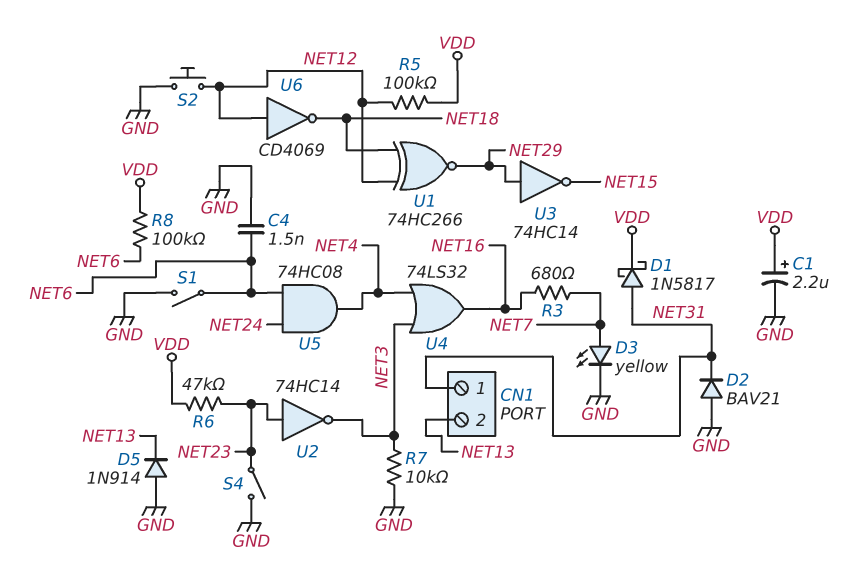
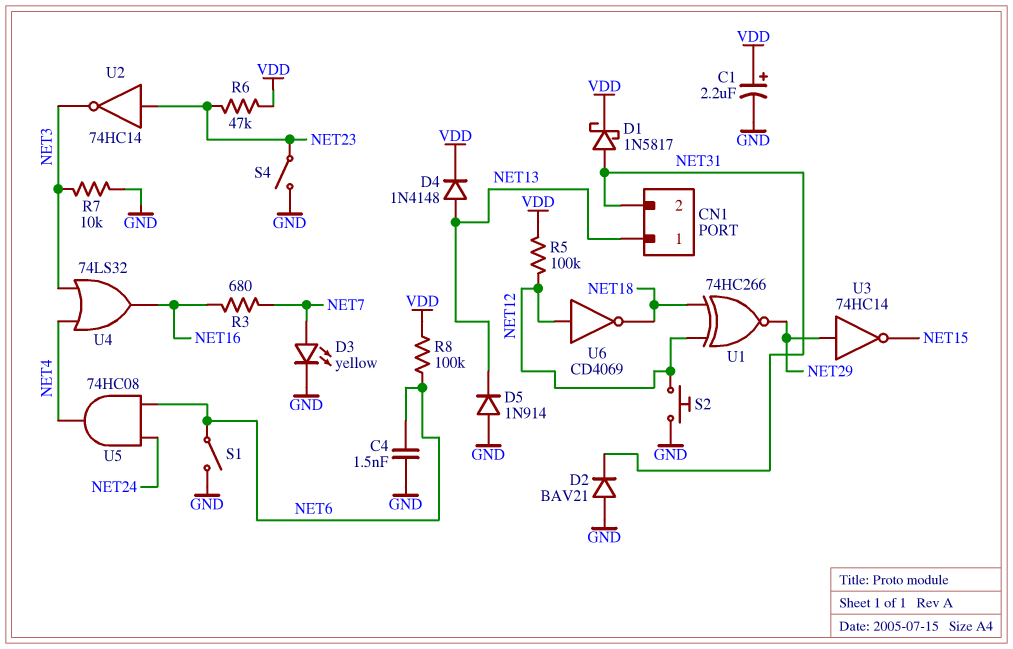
CN1 pin 1: NET31 -> NET13
CN1 pin 2: NET13 -> NET31
D4: none -> diode 1N4148 (A NET13, K VDD)

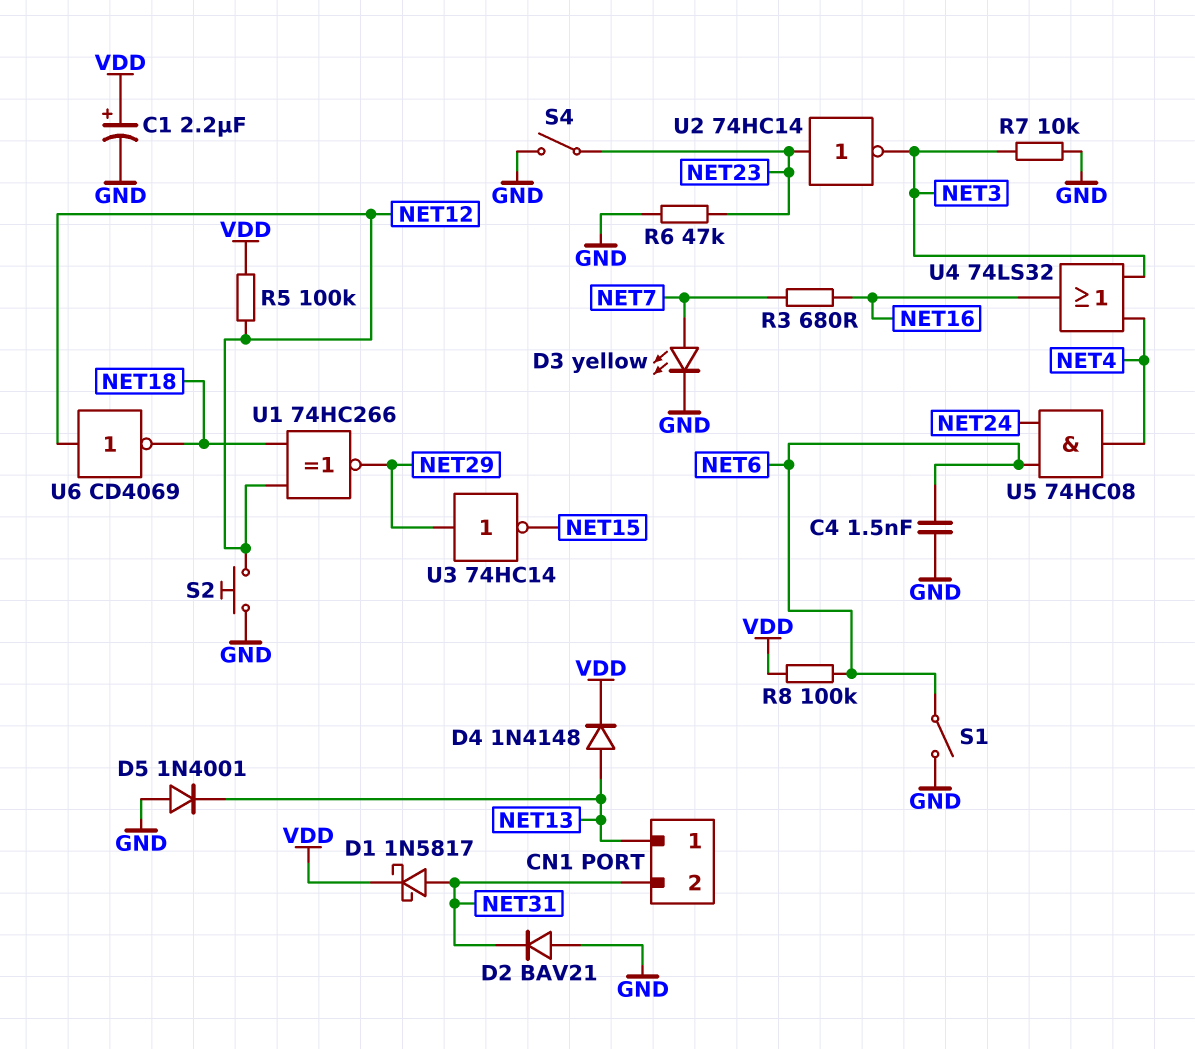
D5: diode 1N914 (A GND, K NET13) -> diode 1N4001 (A GND, K NET13)
R6: 47k (NET23, VDD) -> 47k (GND, NET23)

